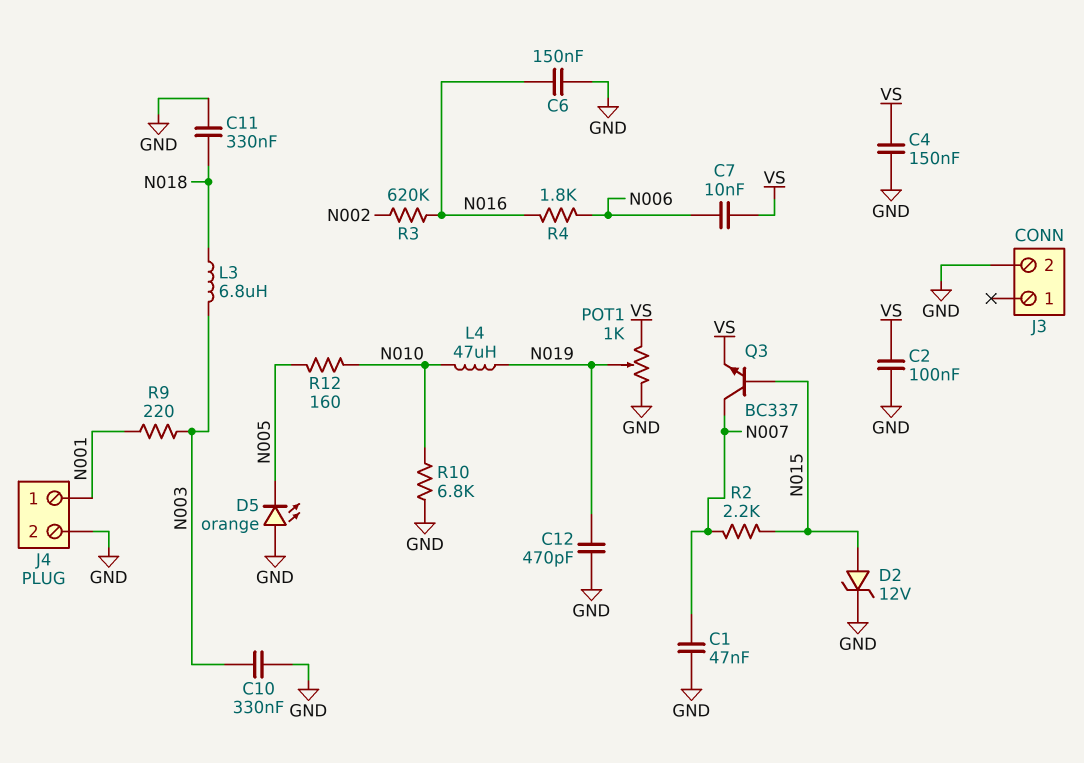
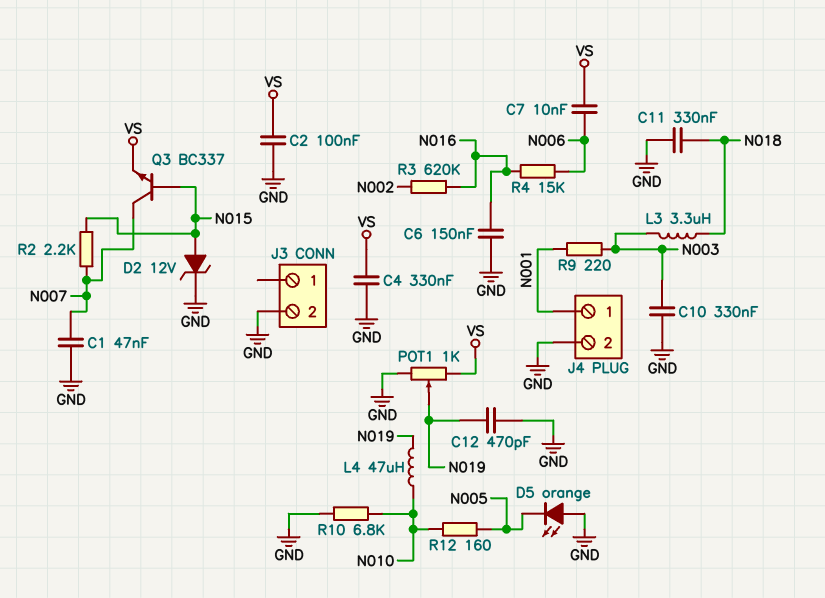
C4: 150nF (GND, VS) -> 330nF (GND, VS)
L3: 6.8uH (N003, N018) -> 3.3uH (N003, N018)
R4: 1.8k (N006, N016) -> 15k (N006, N016)

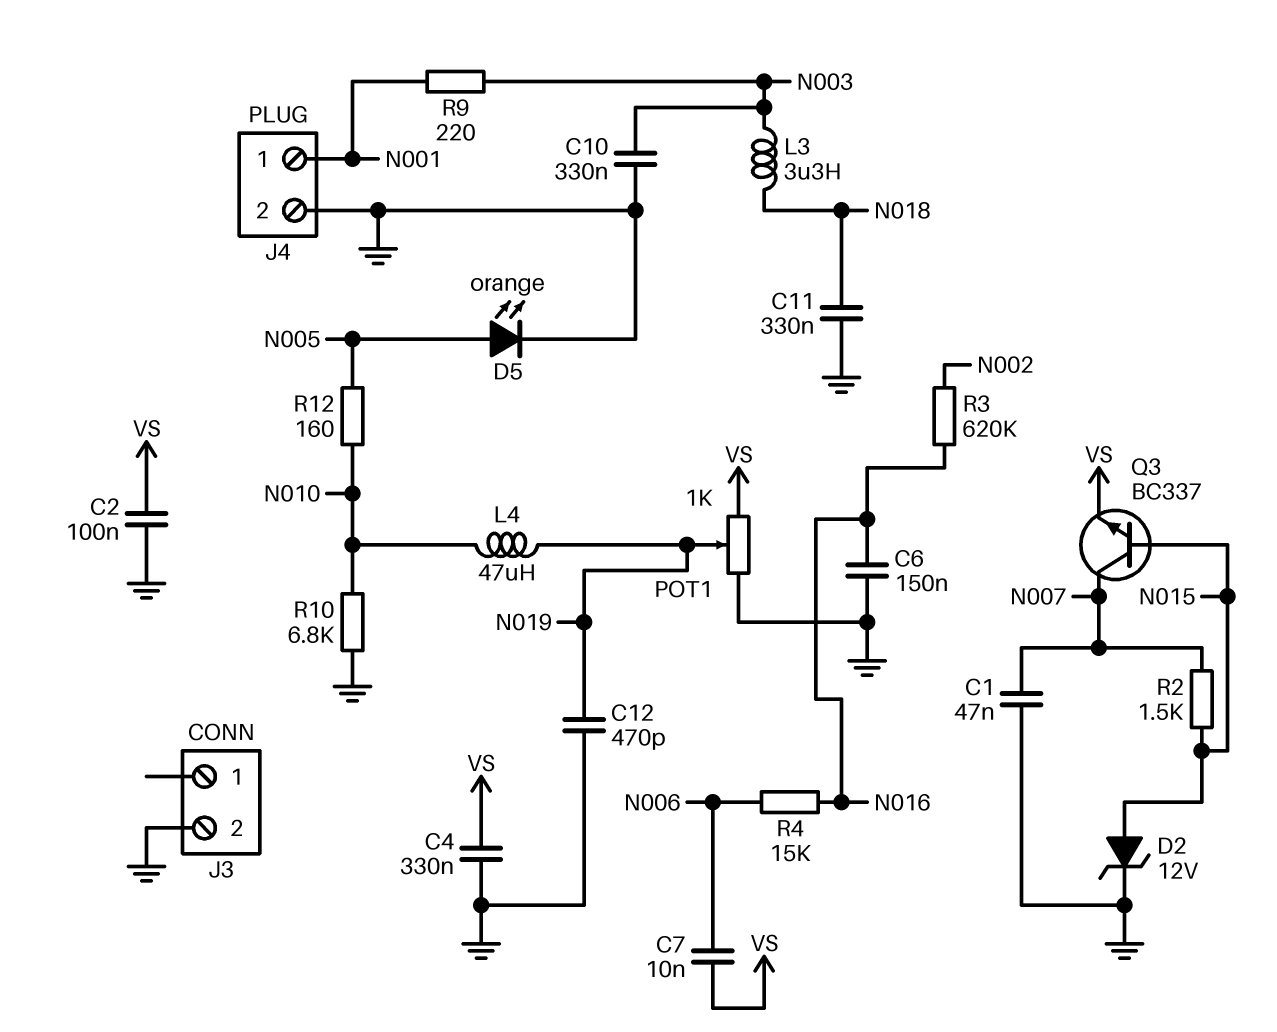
D5: LED orange (A GND, K N005) -> LED orange (A N005, K GND)
R2: 2.2k (N007, N015) -> 1.5k (N007, N015)

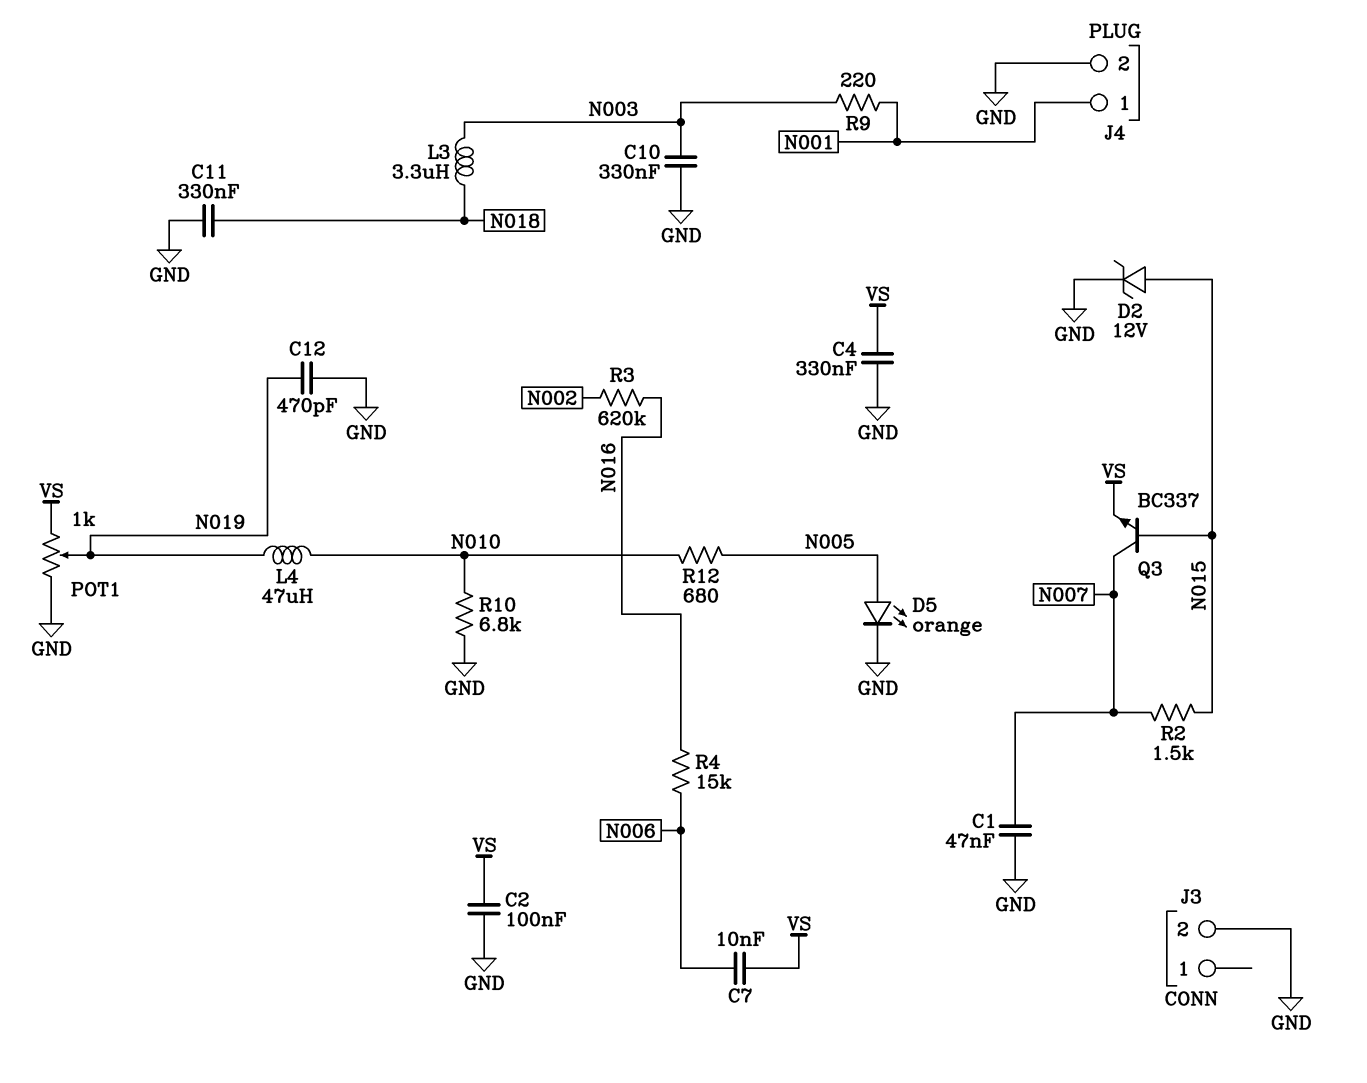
C6: 150nF (GND, N016) -> none
R12: 160 (N005, N010) -> 680 (N005, N010)

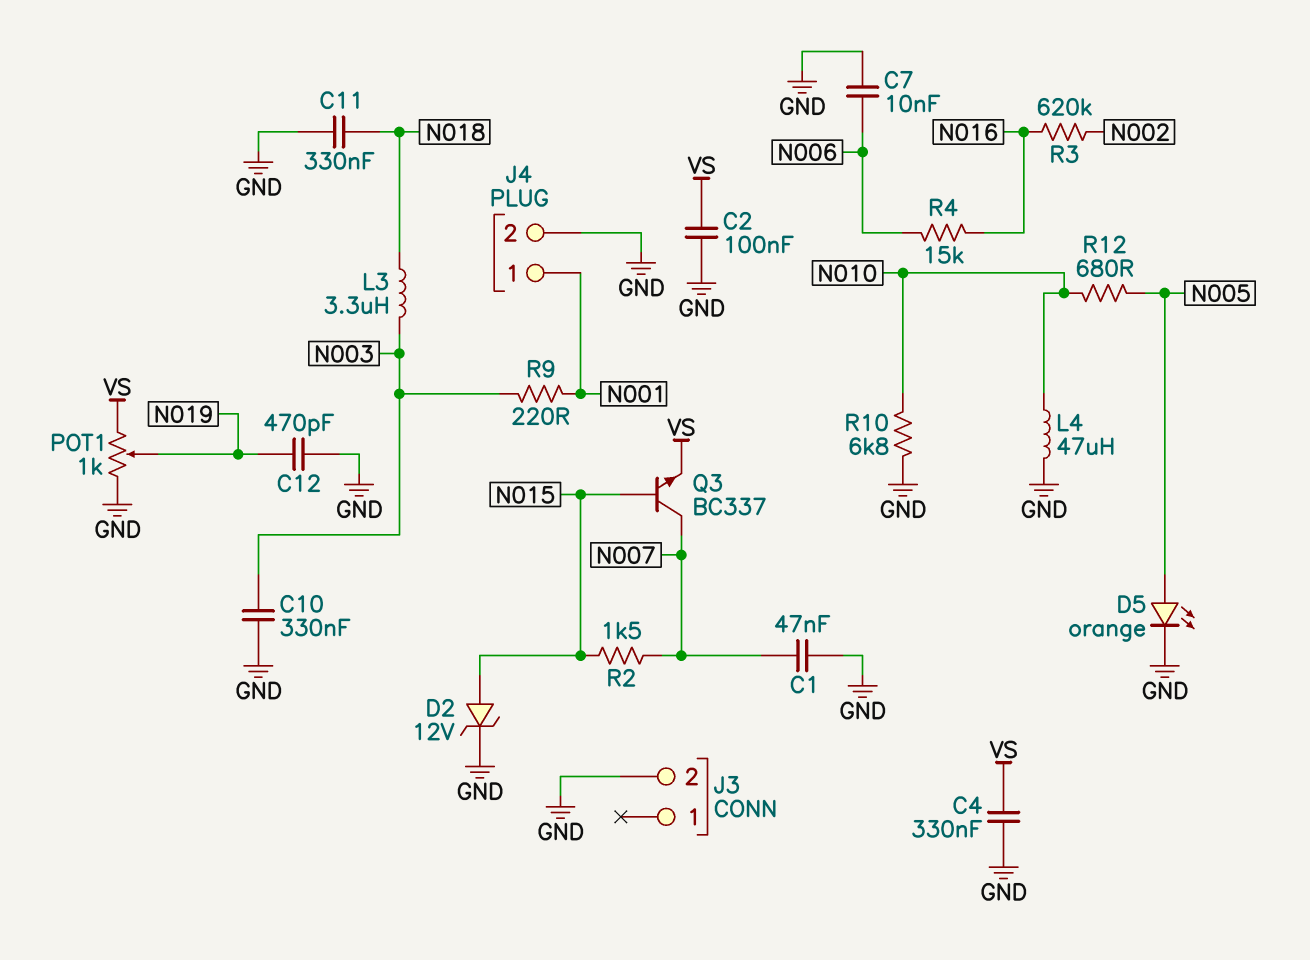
C7: 10nF (N006, VS) -> 10nF (GND, N006)
L4: 47uH (N010, N019) -> 47uH (GND, N010)

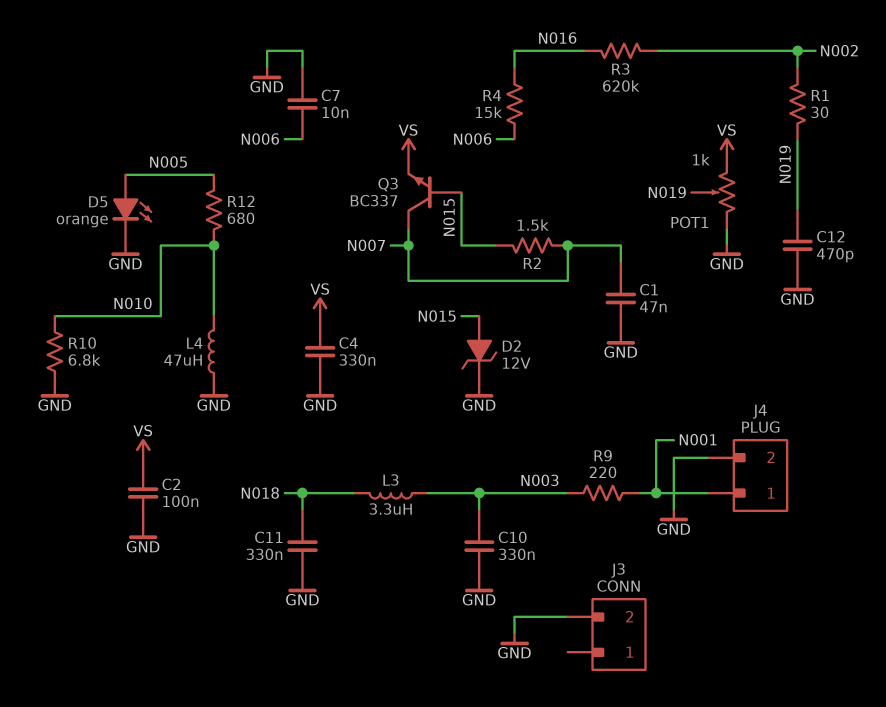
R1: none -> 30 (N002, N019)

